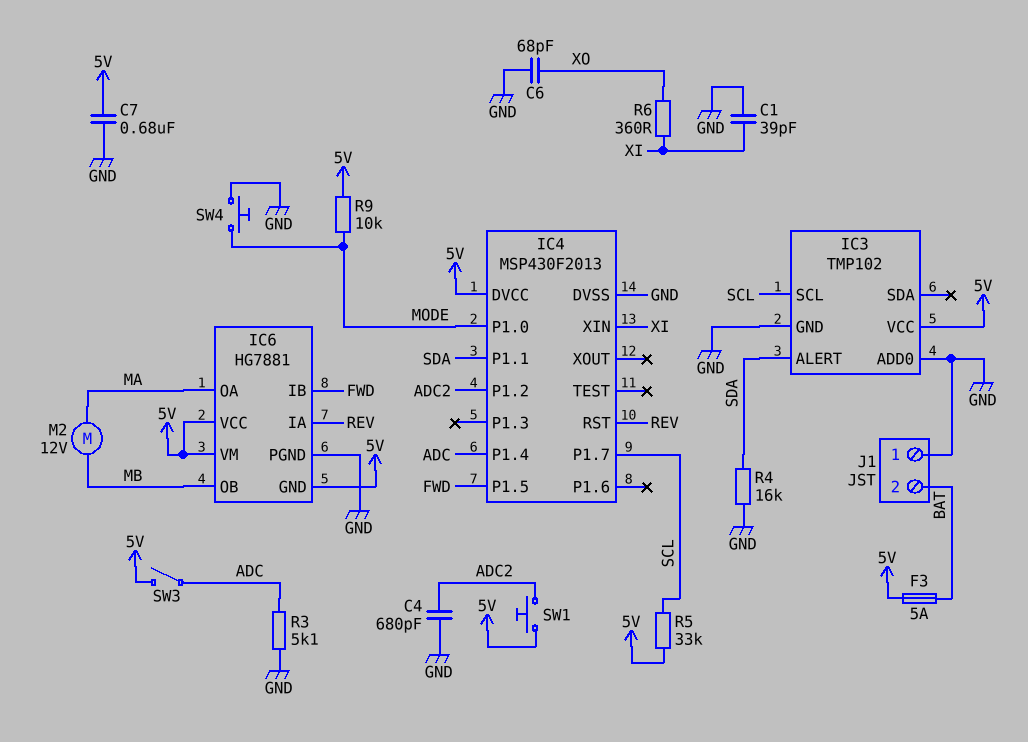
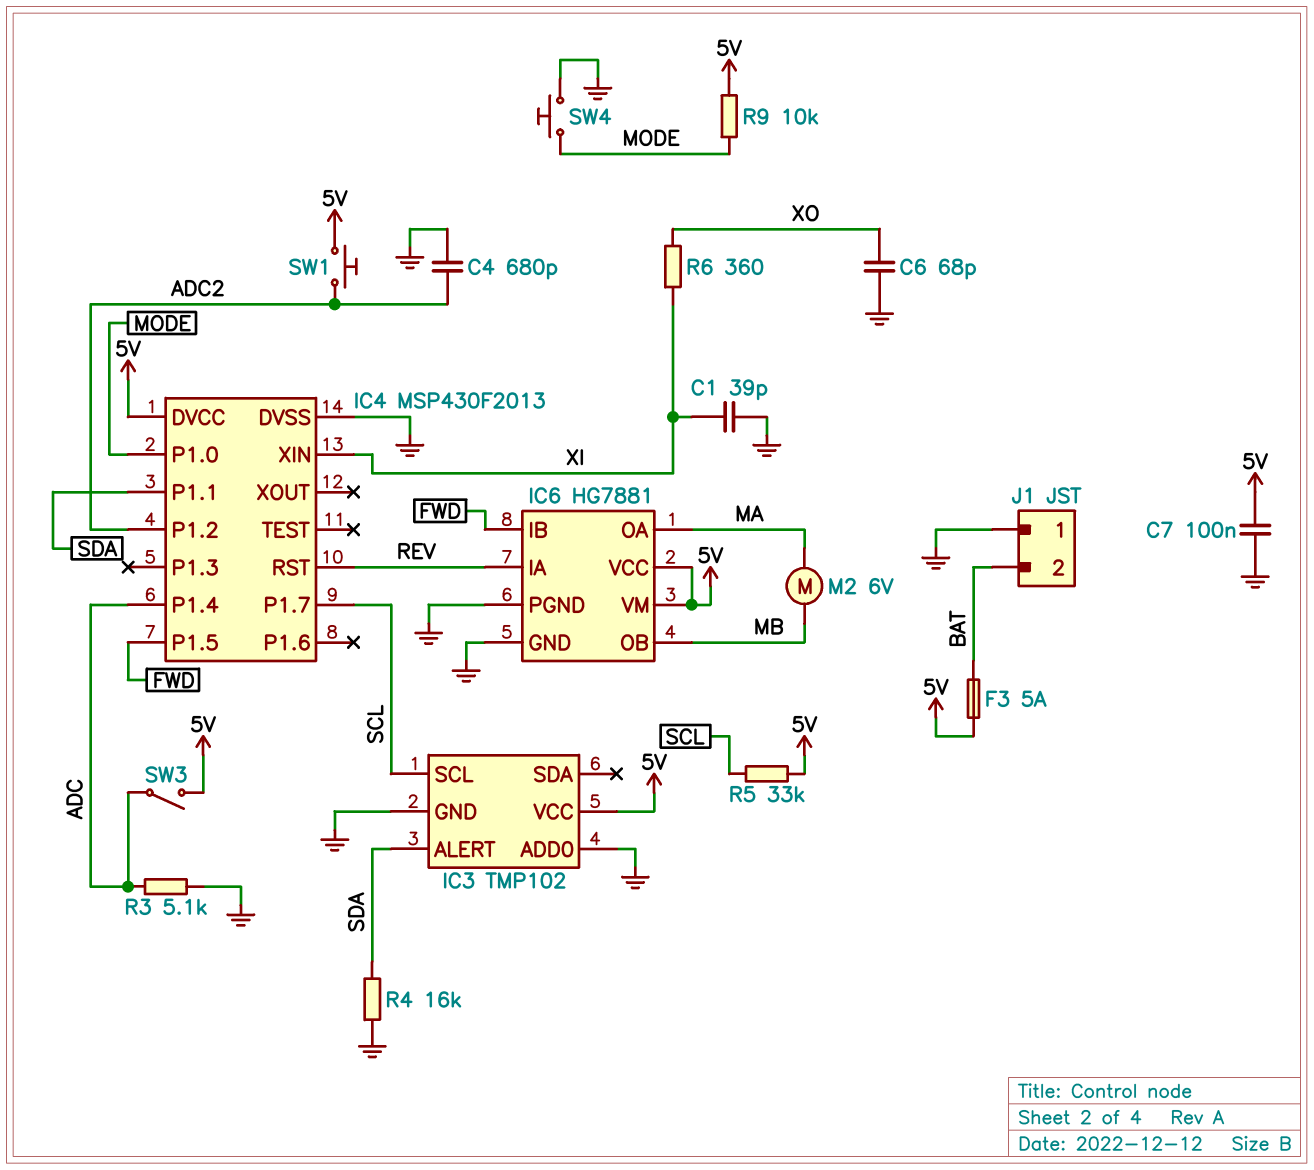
C7: 680nF (5V, GND) -> 100nF (5V, GND)
IC6 pin GND: 5V -> GND
M2: motor 12V (MA, MB) -> motor 6V (MA, MB)

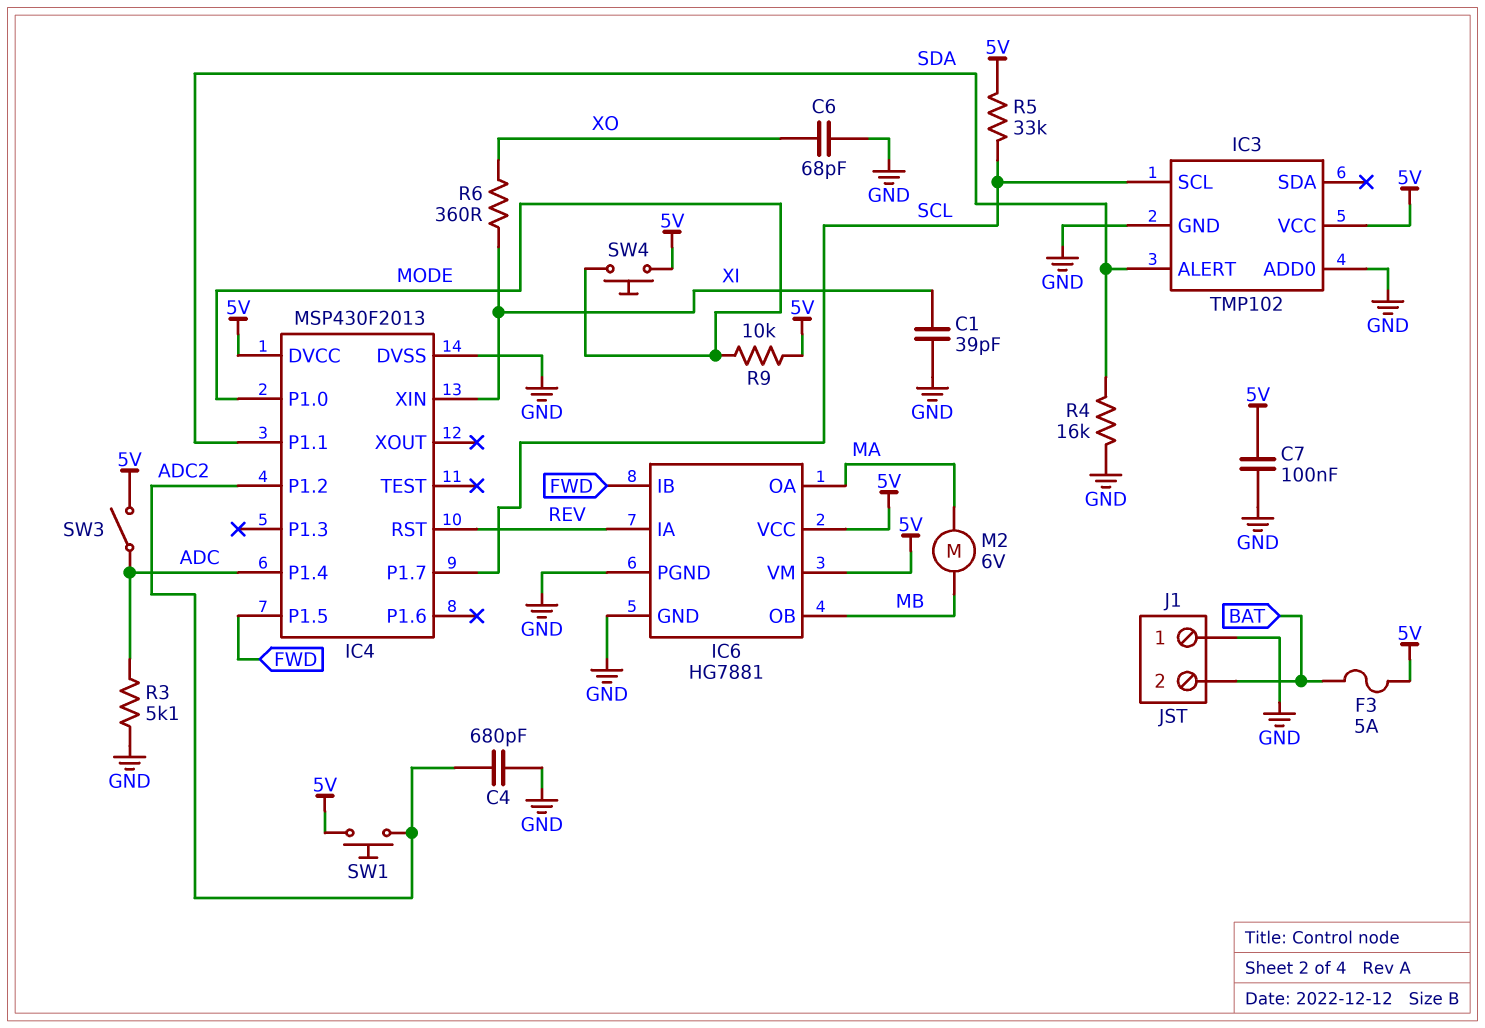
SW4: button (GND, MODE) -> button (5V, MODE)

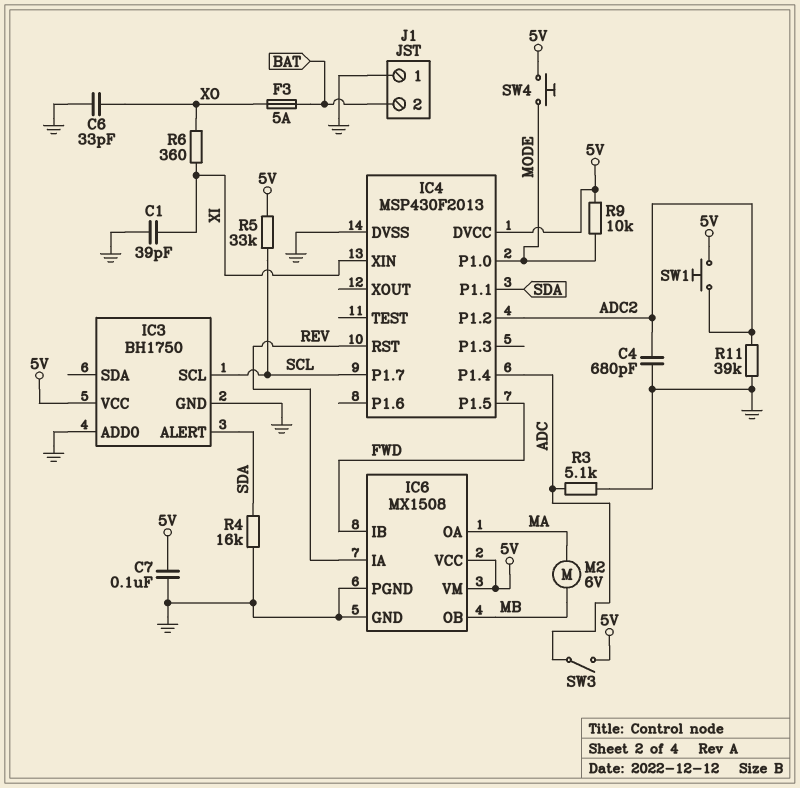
C6: 68pF (GND, XO) -> 33pF (GND, XO)
F3: 5A (5V, BAT) -> 5A (BAT, XO)
IC3: TMP102 -> BH1750
IC6: HG7881 -> MX1508
R11: none -> 39k (ADC2, GND)

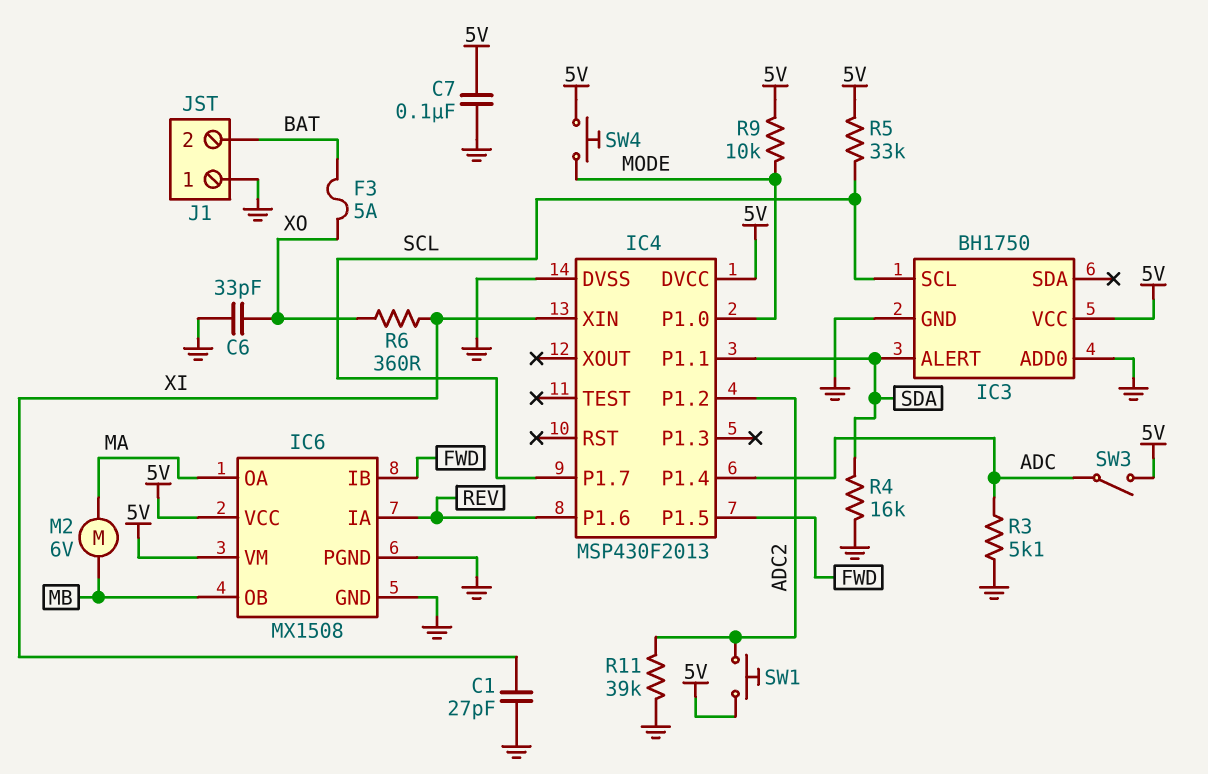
C1: 39pF (GND, XI) -> 27pF (GND, XI)
C4: 680pF (ADC2, GND) -> none
IC4 pin P1.6: none -> REV
IC4 pin RST: REV -> none

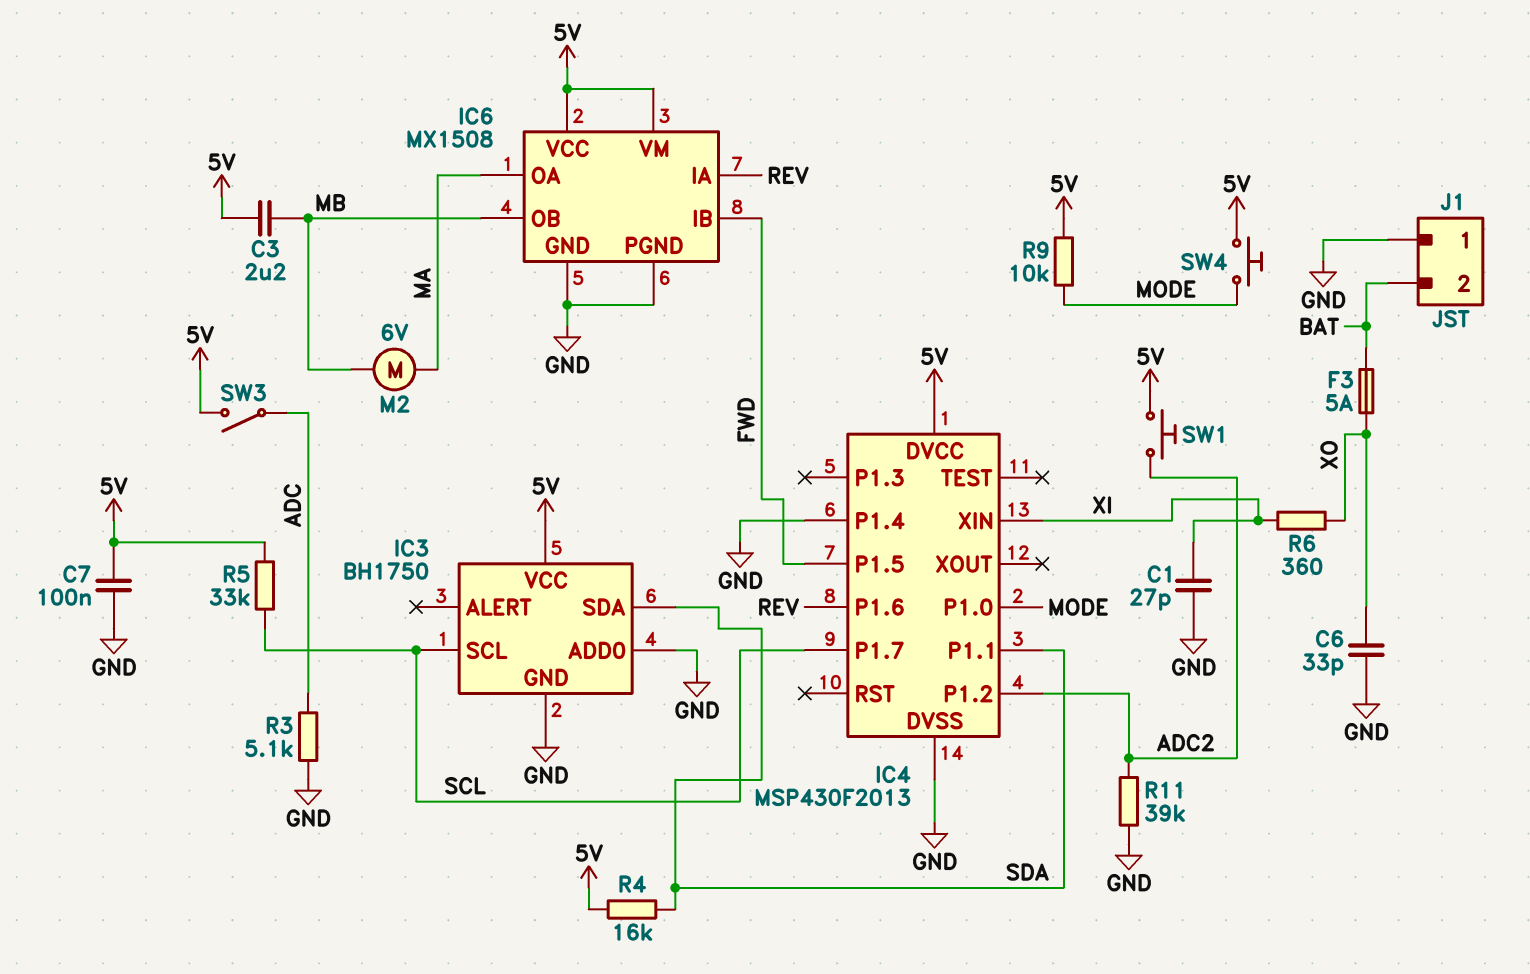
C3: none -> 2.2uF (5V, MB)
IC3 pin ALERT: SDA -> none
IC3 pin SDA: none -> SDA
IC4 pin P1.4: ADC -> GND
R4: 16k (GND, SDA) -> 16k (5V, SDA)

